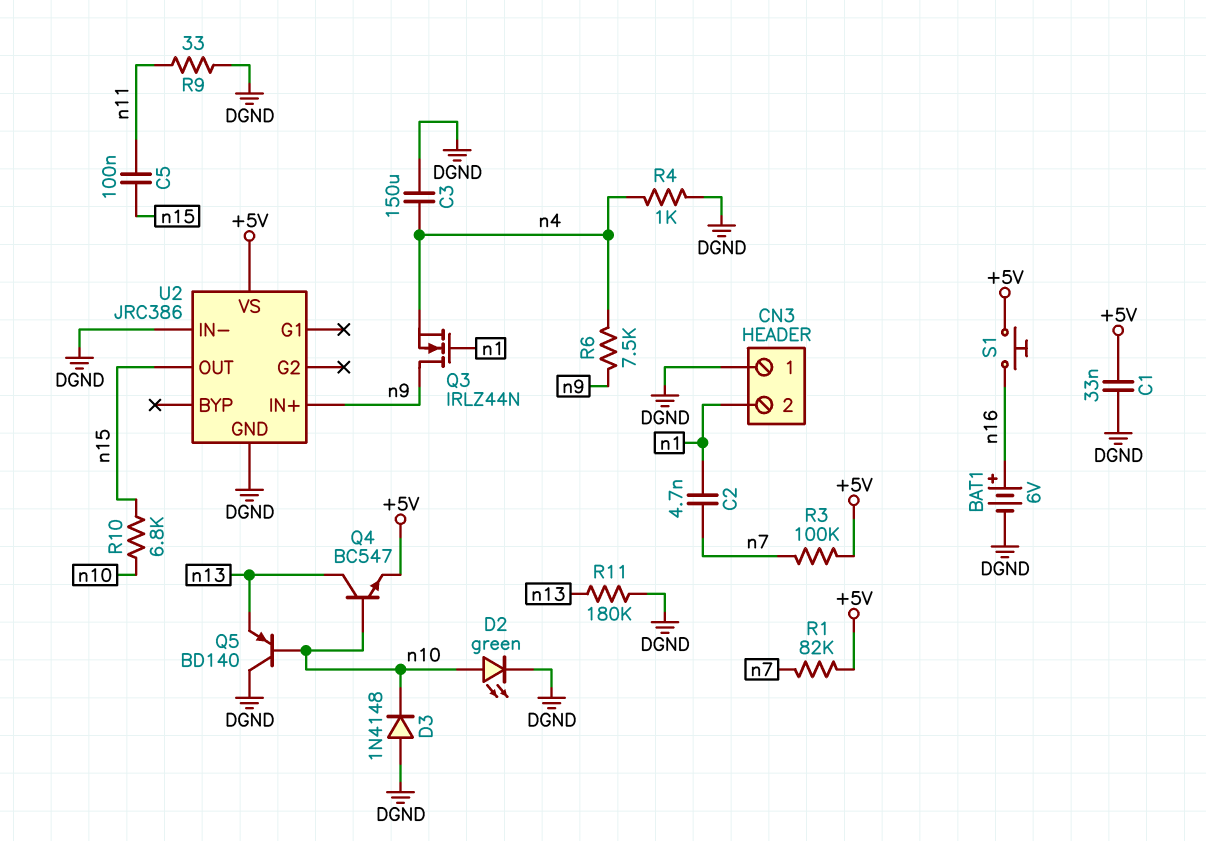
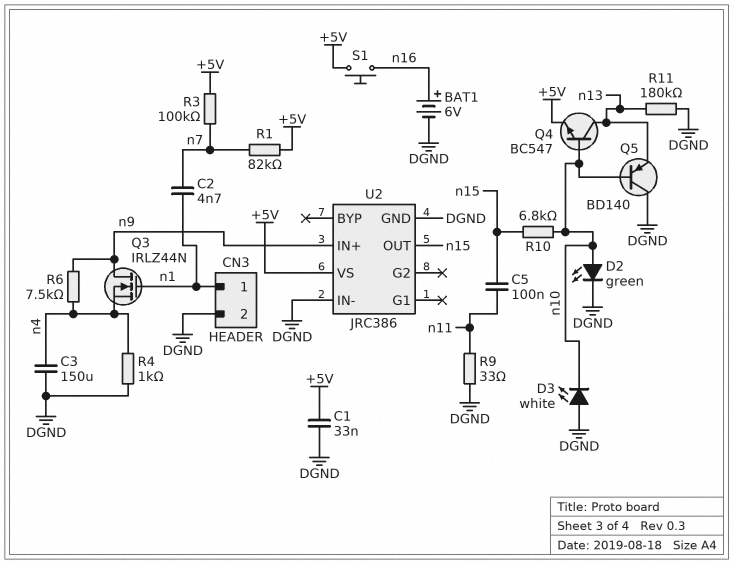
CN3 pin 1: DGND -> n1
CN3 pin 2: n1 -> DGND
D3: diode 1N4148 (A DGND, K n10) -> LED white (A DGND, K n10)

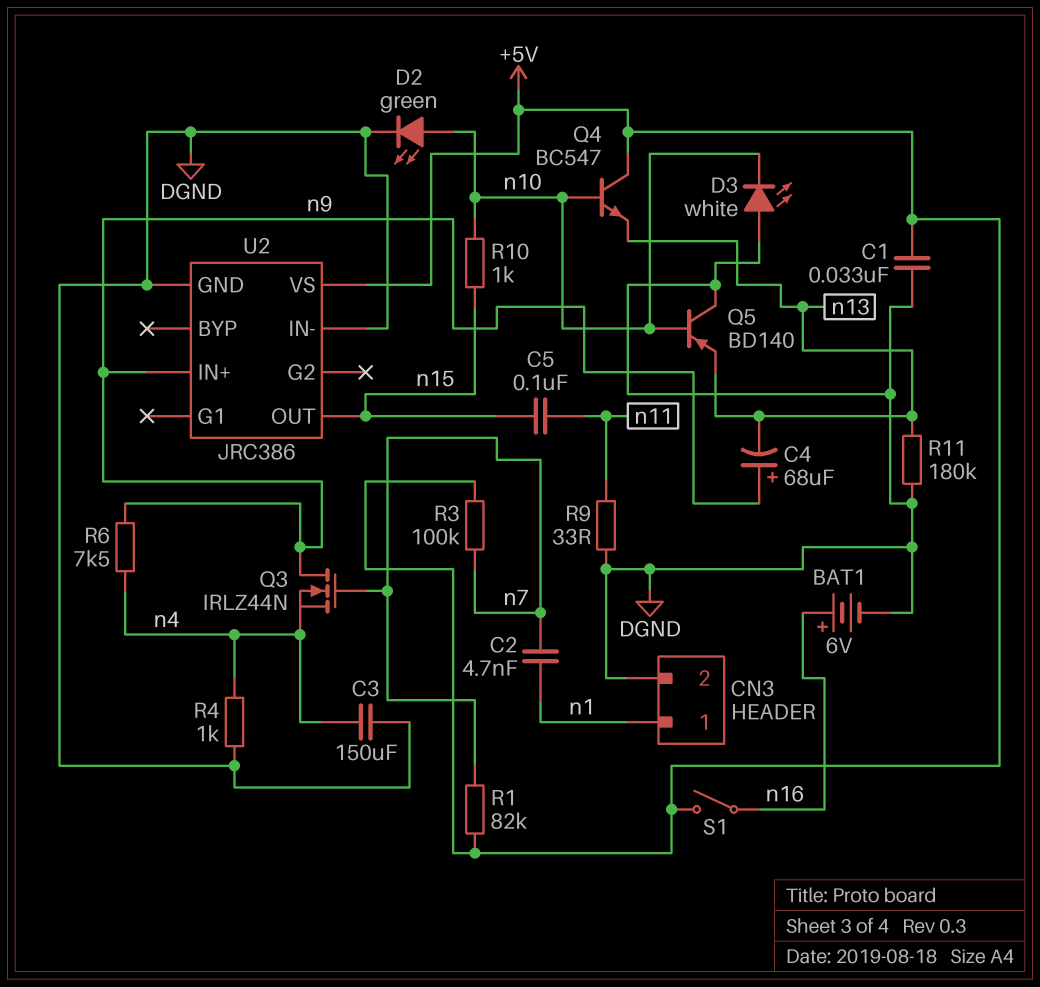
C4: none -> 68uF (plus n9, minus n13)
Q3: NMOS IRLZ44N (G n1, D n9, S n4) -> NMOS IRLZ44N (G n7, D n9, S n4)
Q4: NPN BC547 (B n10, C n13, E +5V) -> NPN BC547 (B n10, C +5V, E n13)
R10: 6.8k (n10, n15) -> 1k (n10, n15)
S1: button (+5V, n16) -> switch (+5V, n16)

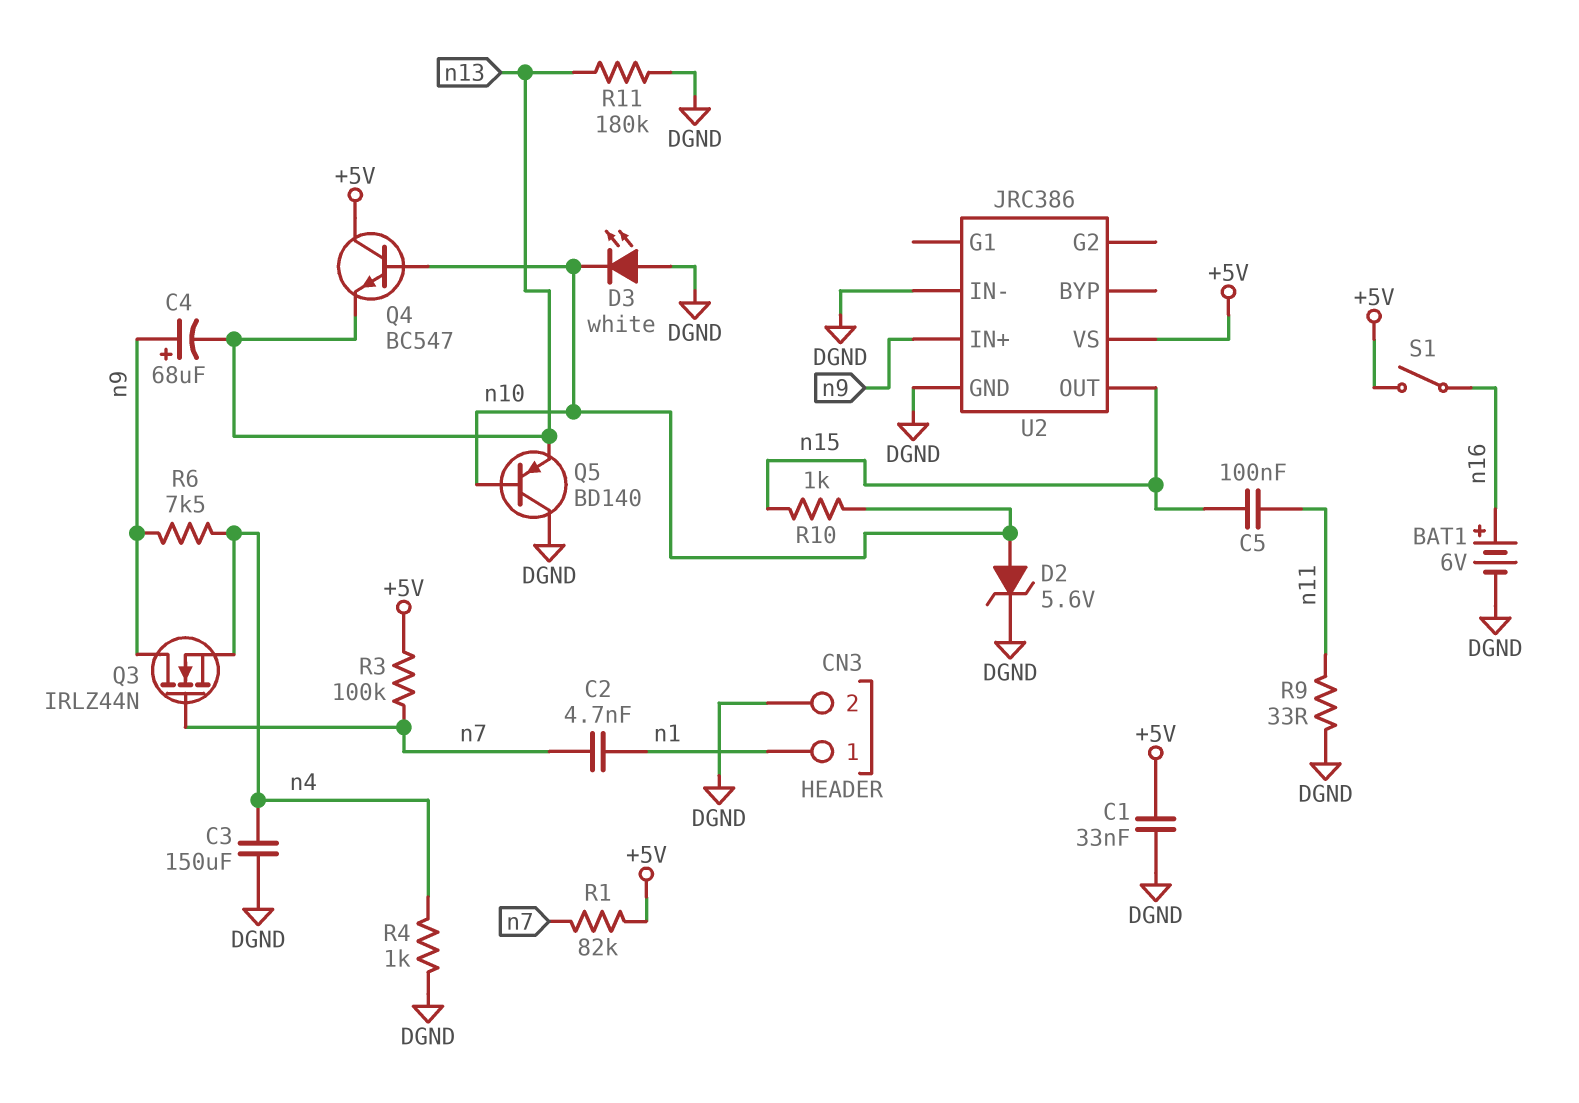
D2: LED green (A n10, K DGND) -> zener 5.6V (A n10, K DGND)

